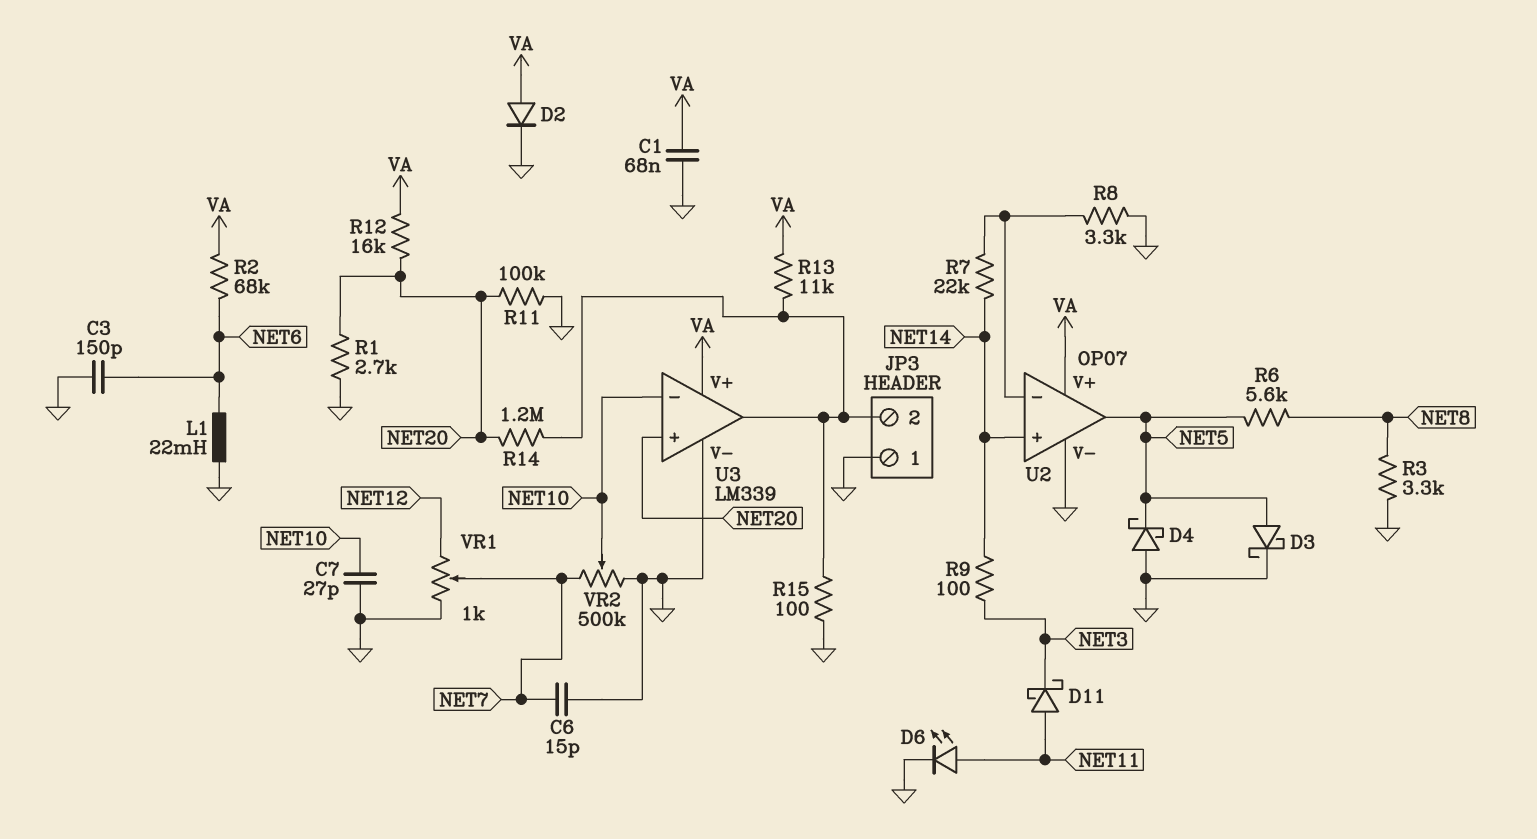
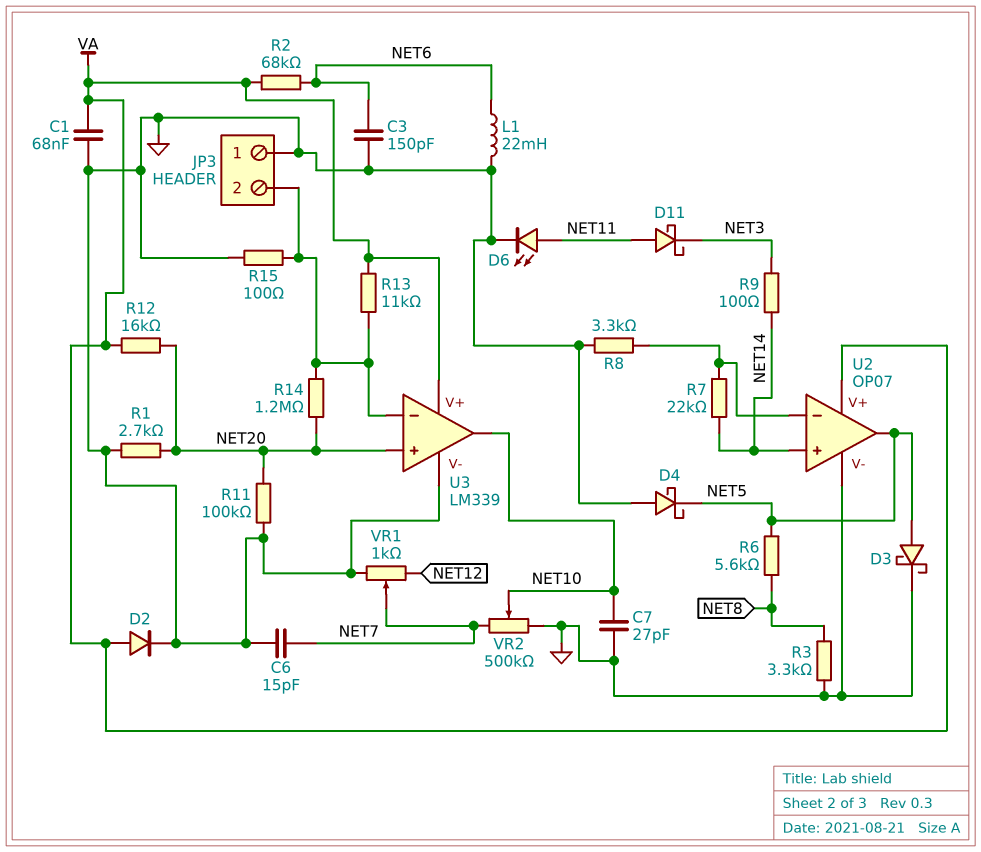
U3 pin in-: NET10 -> JP3/2
U3 pin out: JP3/2 -> NET10

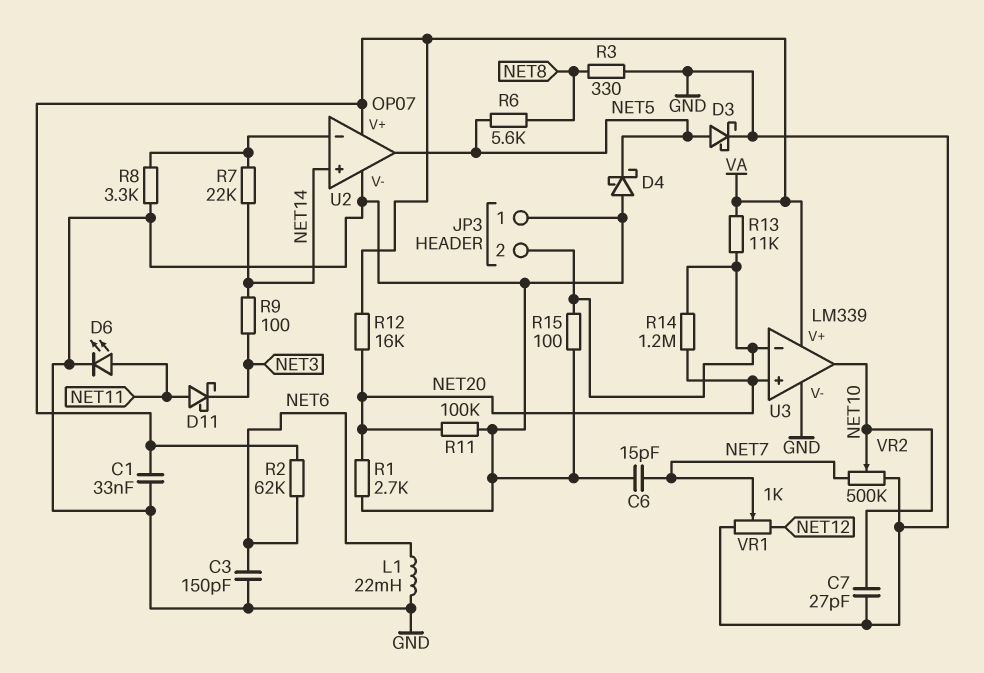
C1: 68nF (GND, VA) -> 33nF (GND, VA)
D2: diode (A VA, K GND) -> none
R2: 68k (NET6, VA) -> 62k (NET6, VA)
R3: 3.3k (GND, NET8) -> 330 (GND, NET8)

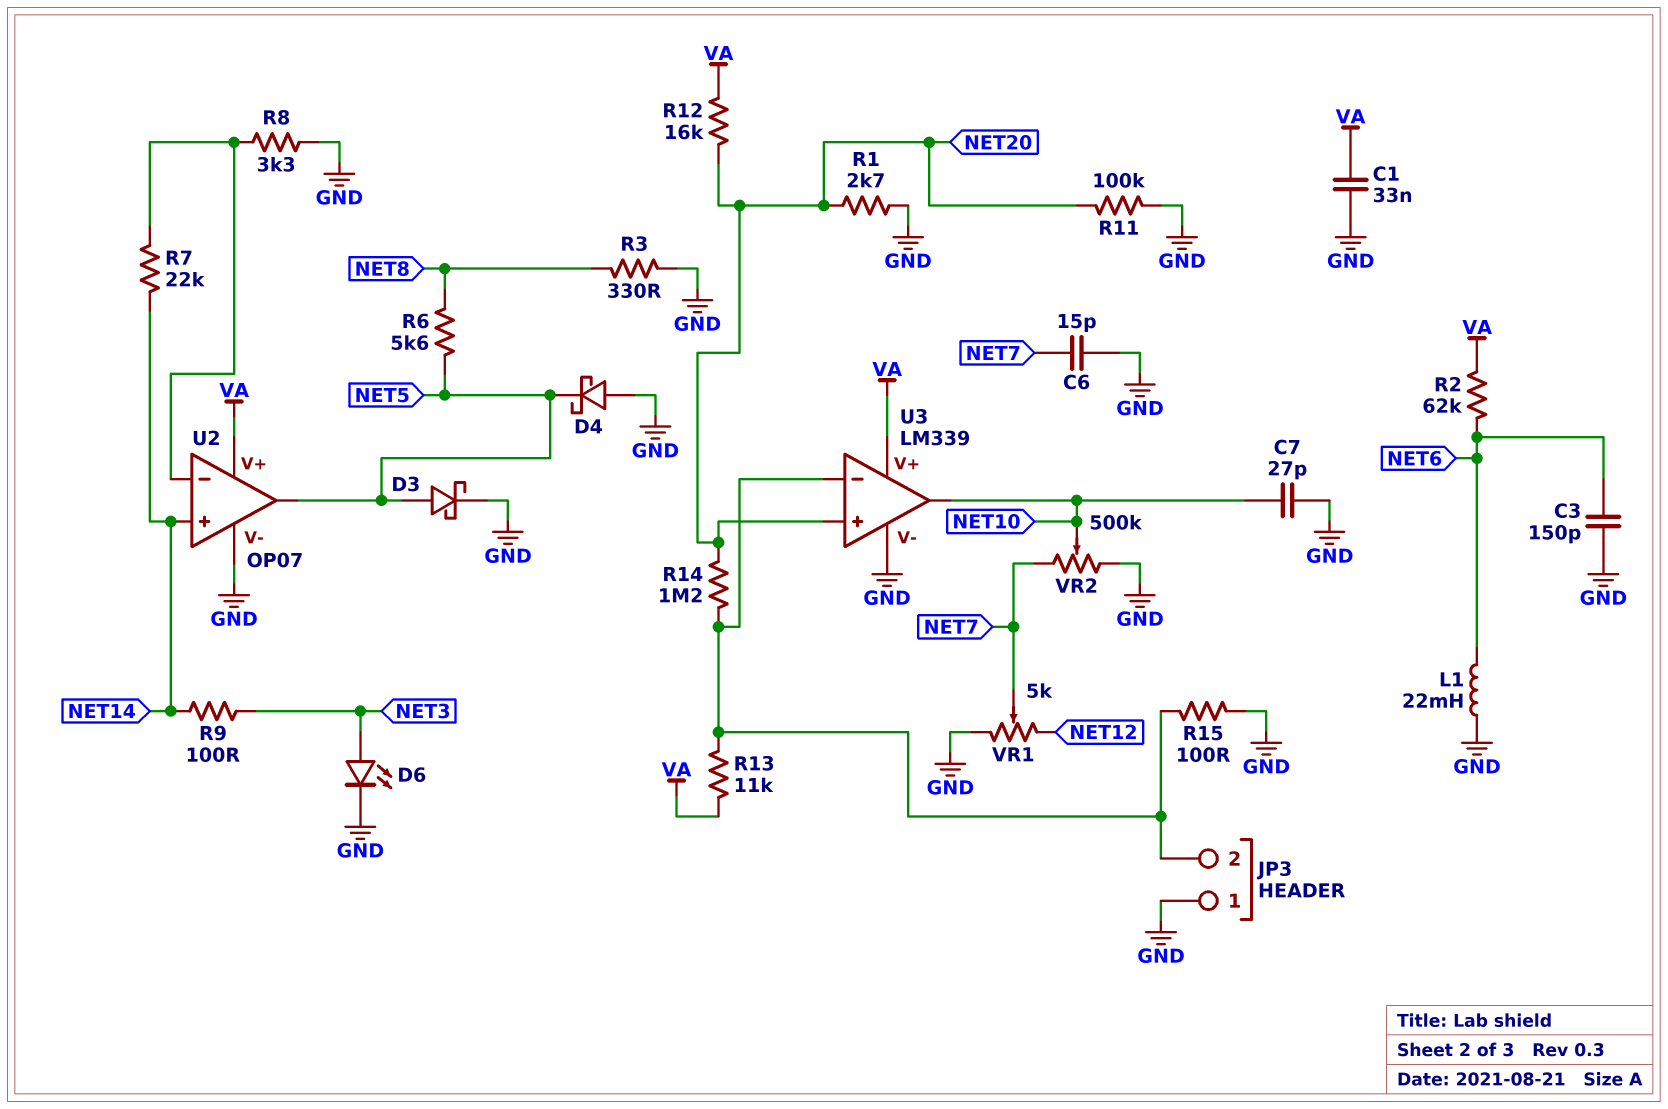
D6: LED (A NET11, K GND) -> LED (A NET3, K GND)
D11: schottky (A NET11, K NET3) -> none
VR1: 1k (GND, NET12, wiper NET7) -> 5k (GND, NET12, wiper NET7)

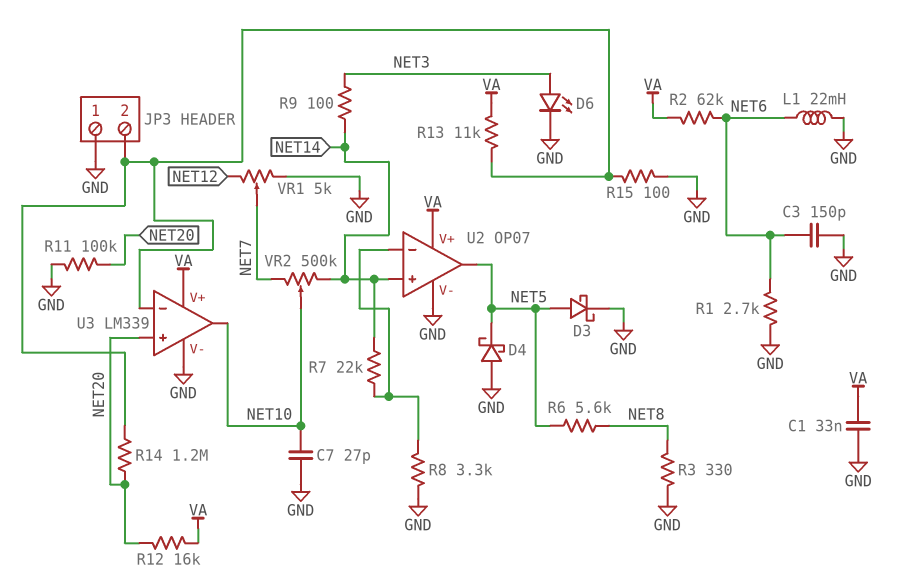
C6: 15pF (GND, NET7) -> none
R1: 2.7k (GND, NET20) -> 2.7k (GND, NET6)
VR2: 500k (GND, NET7, wiper NET10) -> 500k (NET7, NET14, wiper NET10)

